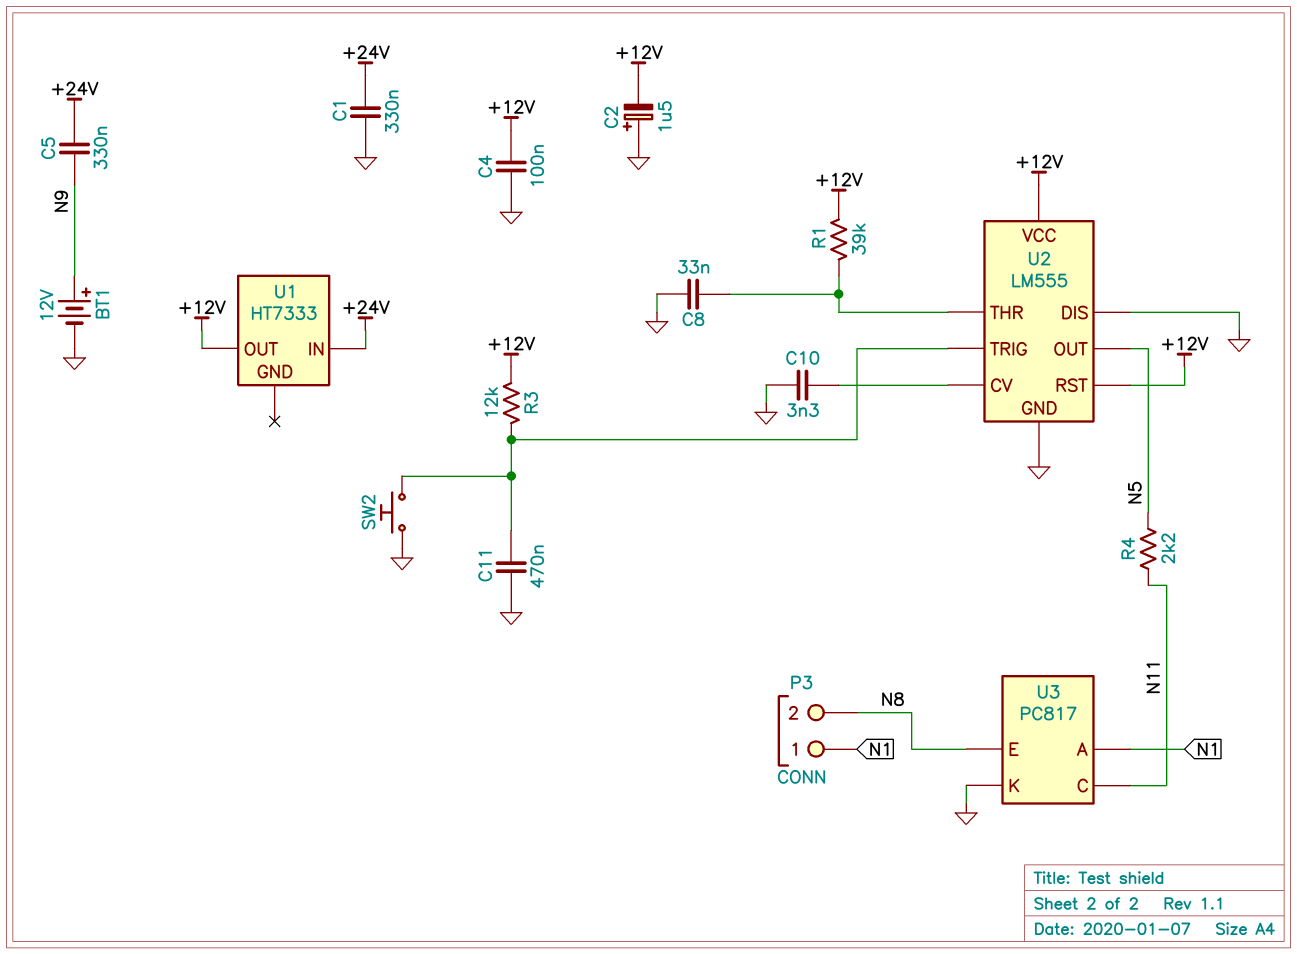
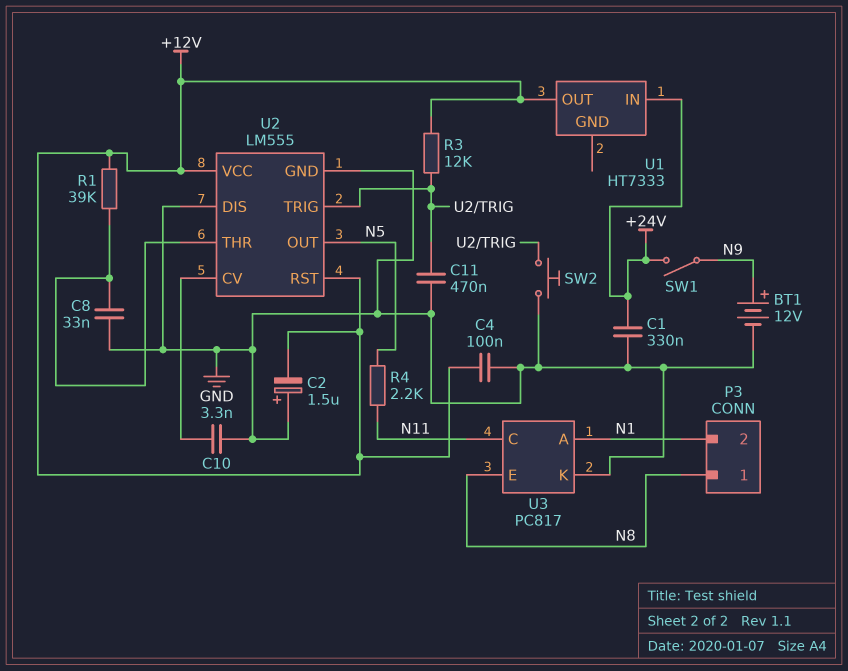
C5: 330nF (+24V, N9) -> none
P3 pin 1: N1 -> N8
P3 pin 2: N8 -> N1
SW1: none -> switch (+24V, N9)

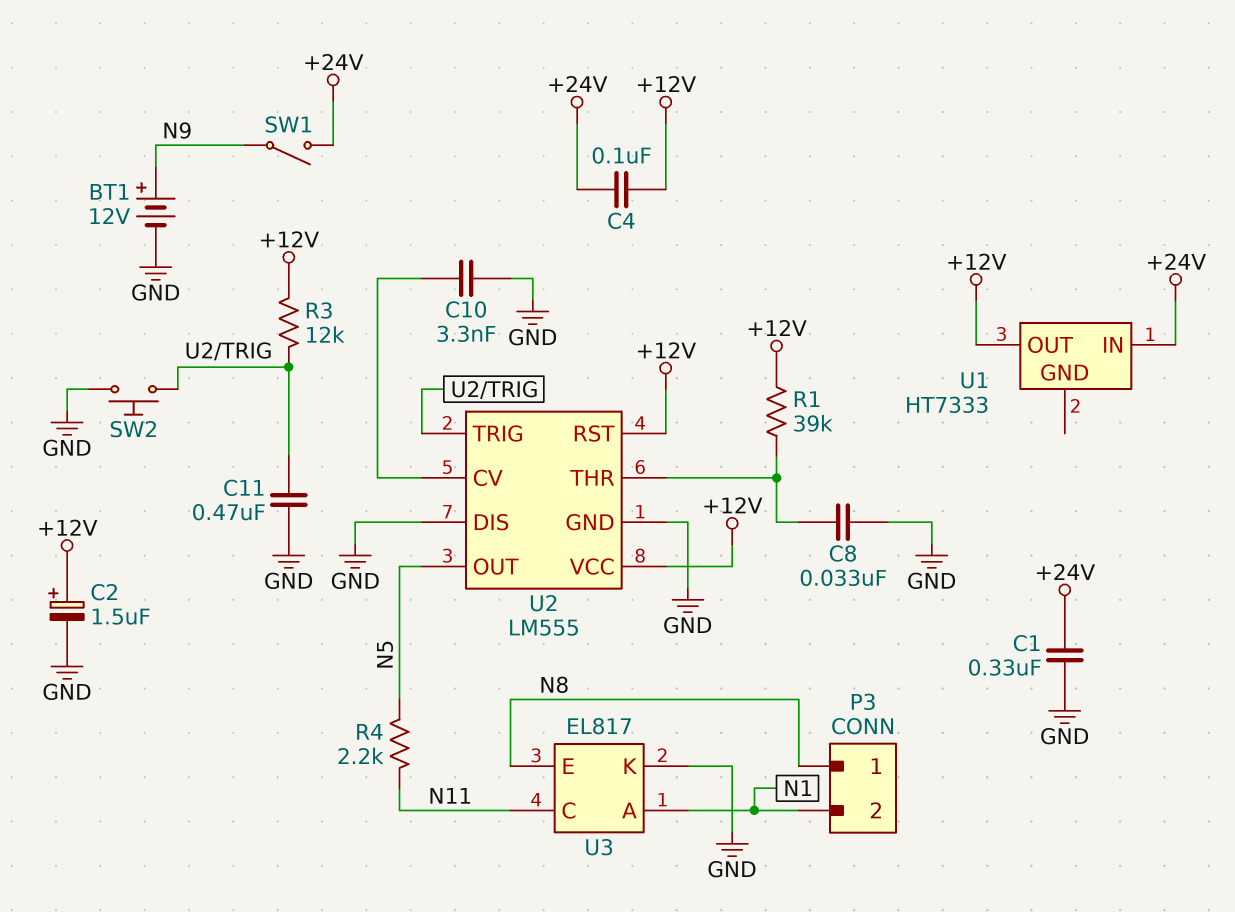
C2: 1.5uF (plus GND, minus +12V) -> 1.5uF (plus +12V, minus GND)
C4: 100nF (+12V, GND) -> 100nF (+12V, +24V)
U3: PC817 -> EL817

